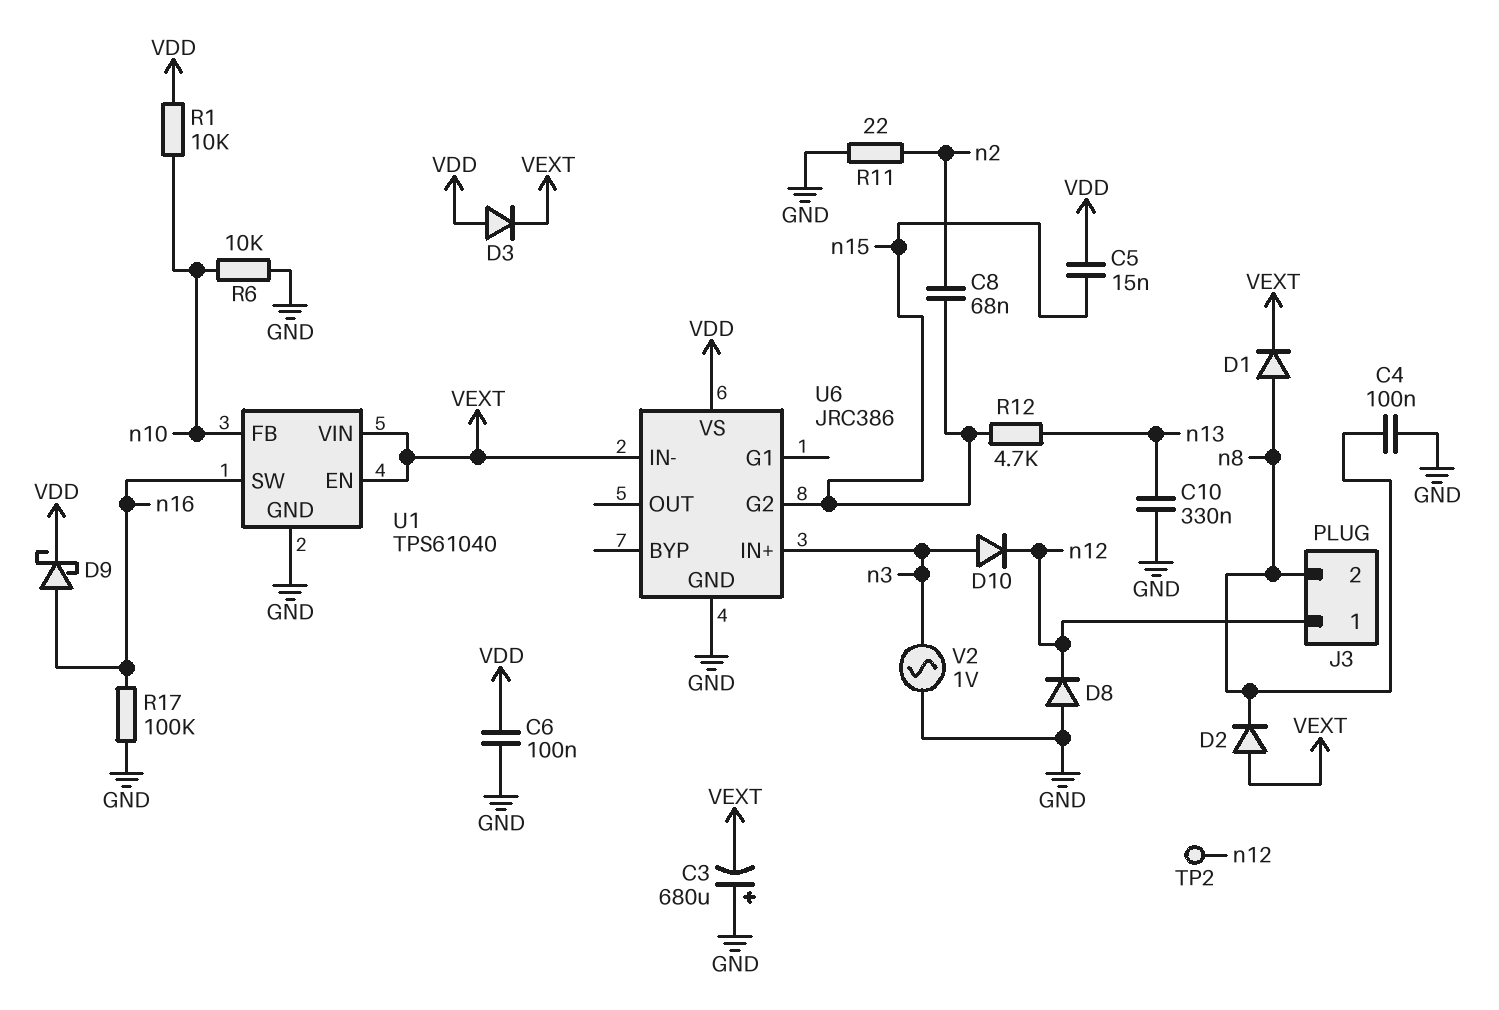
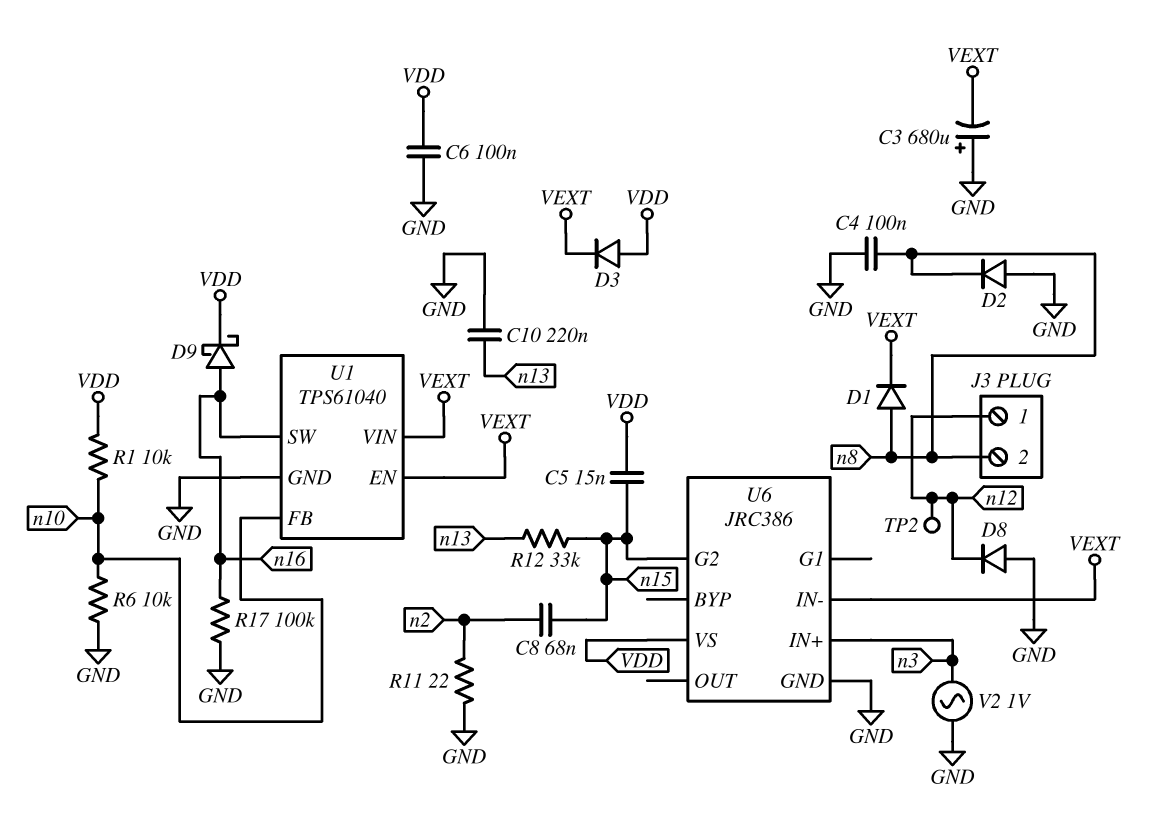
C10: 330nF (GND, n13) -> 220nF (GND, n13)
D2: diode (A VEXT, K n8) -> diode (A GND, K n8)
D10: diode (A n3, K n12) -> none
R12: 4.7k (n13, n15) -> 33k (n13, n15)

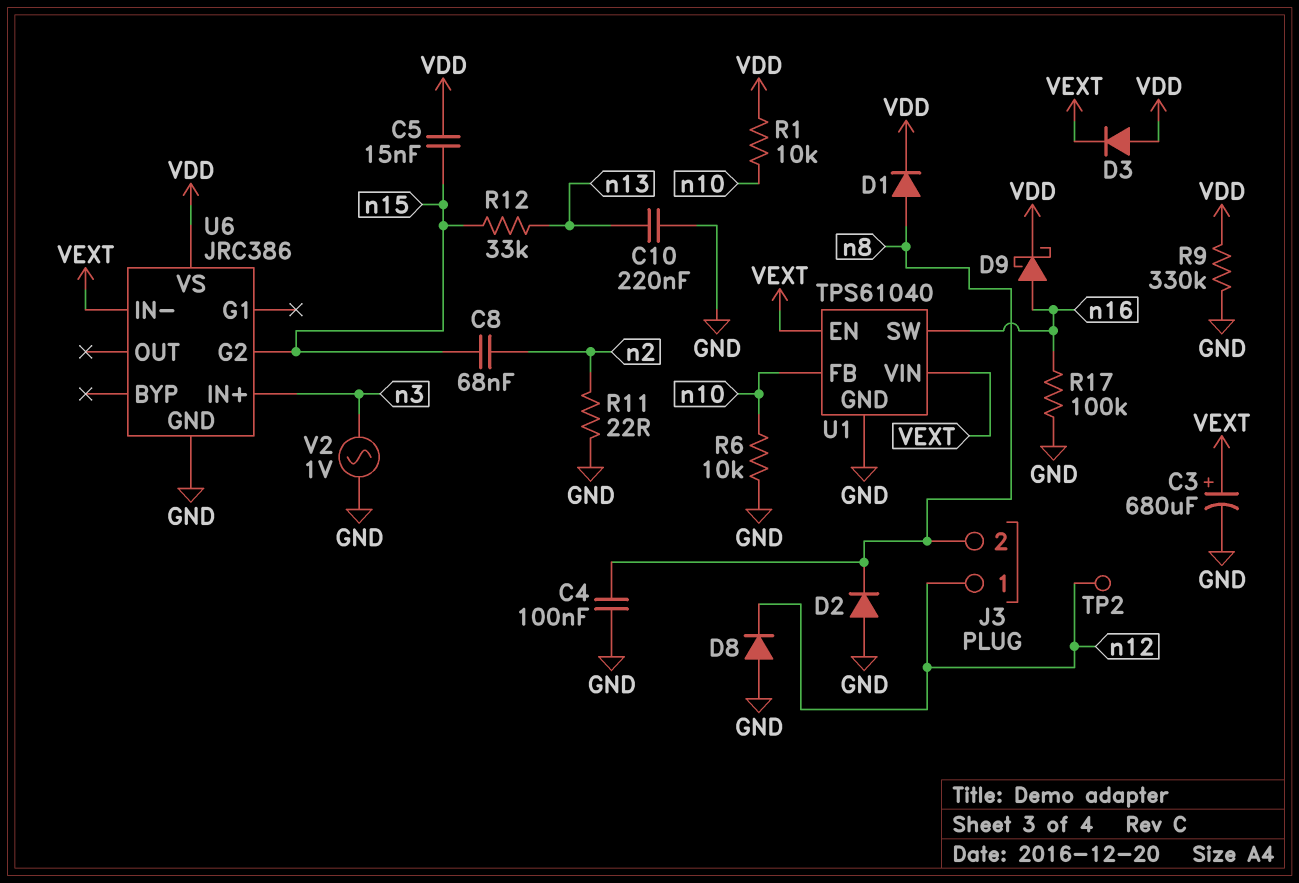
C3: 680uF (plus GND, minus VEXT) -> 680uF (plus VEXT, minus GND)
C6: 100nF (GND, VDD) -> none
D1: diode (A n8, K VEXT) -> diode (A n8, K VDD)
R9: none -> 330k (GND, VDD)

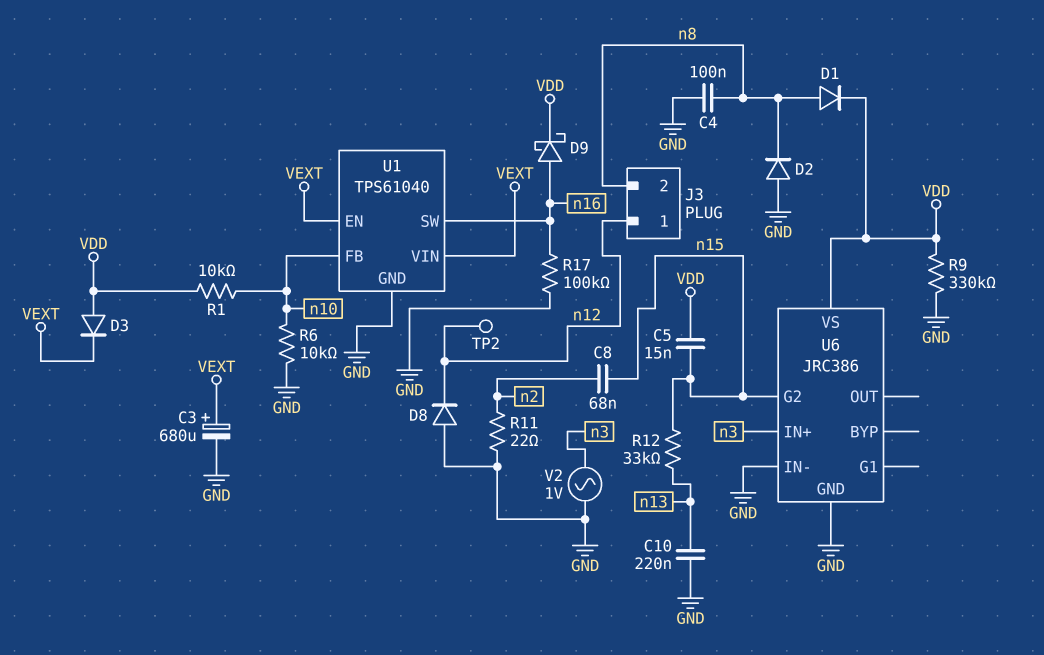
U6 pin IN-: VEXT -> GND

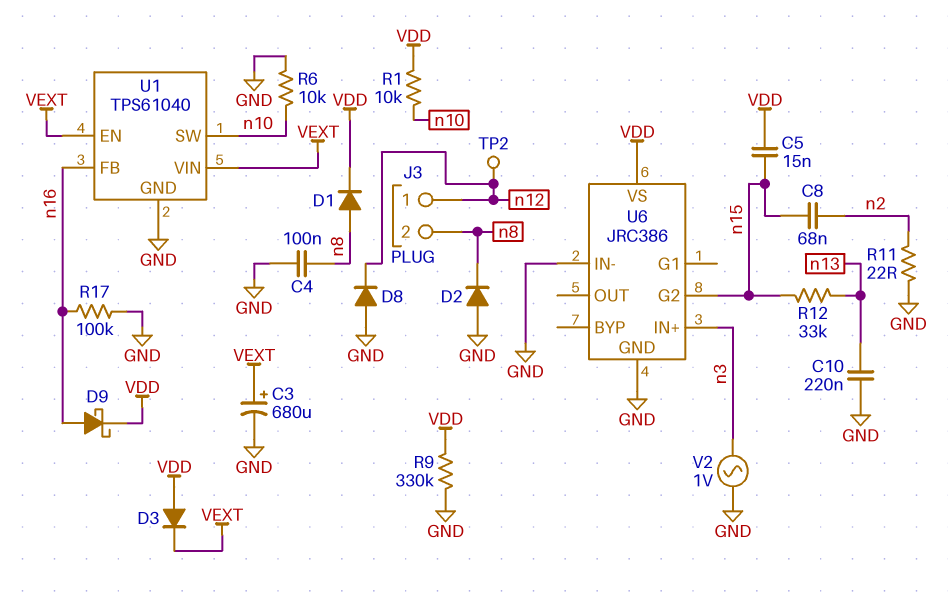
U1 pin FB: n10 -> n16
U1 pin SW: n16 -> n10

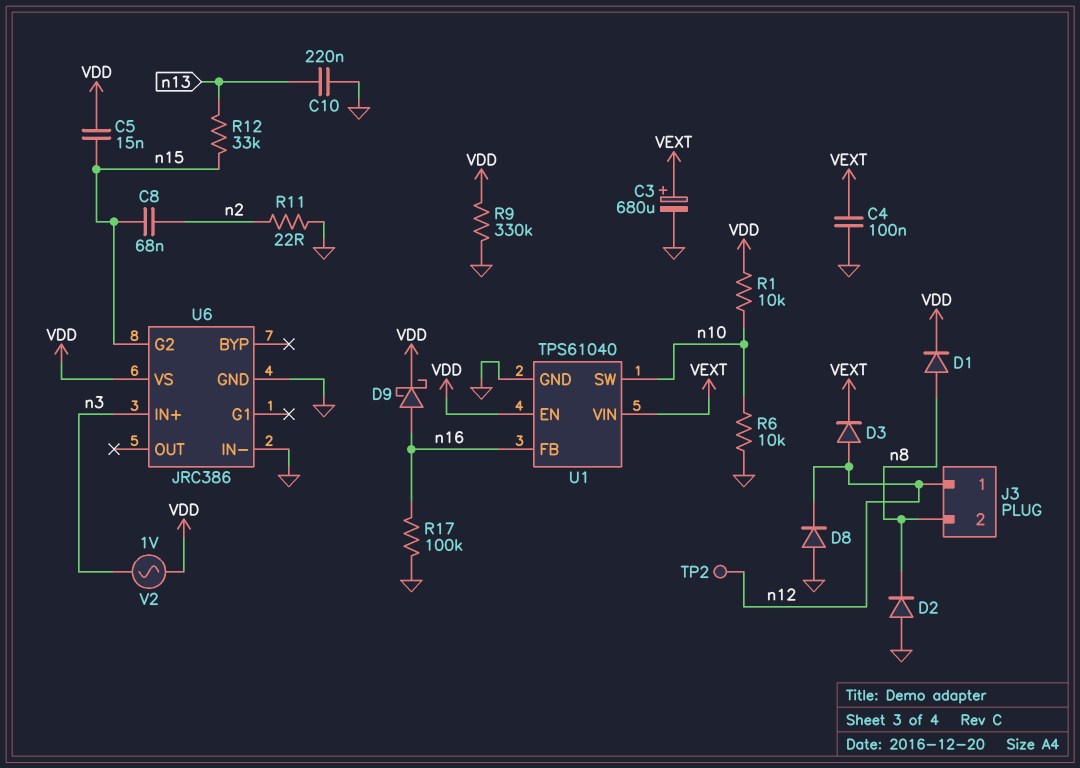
C4: 100nF (GND, n8) -> 100nF (GND, VEXT)
D3: diode (A VDD, K VEXT) -> diode (A n12, K VEXT)
U1 pin EN: VEXT -> VDD
V2: AC 1V (GND, n3) -> AC 1V (VDD, n3)

